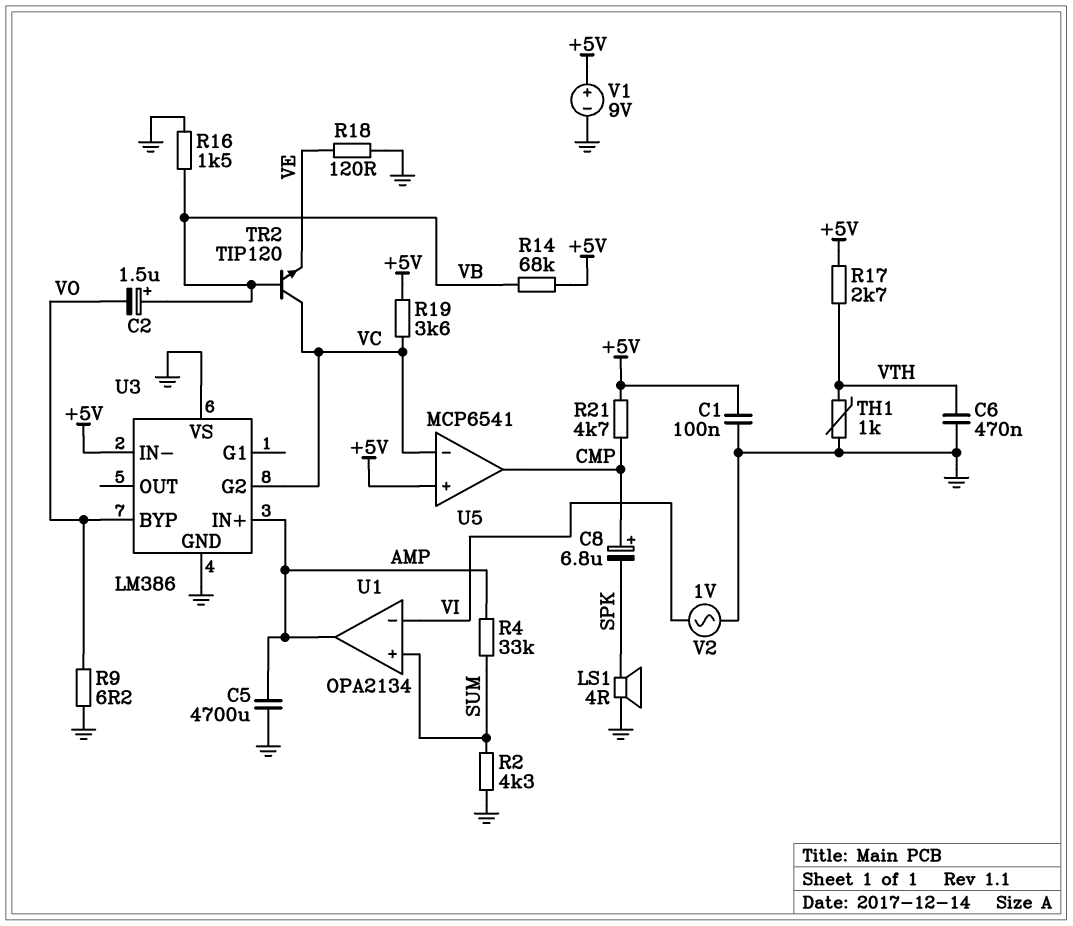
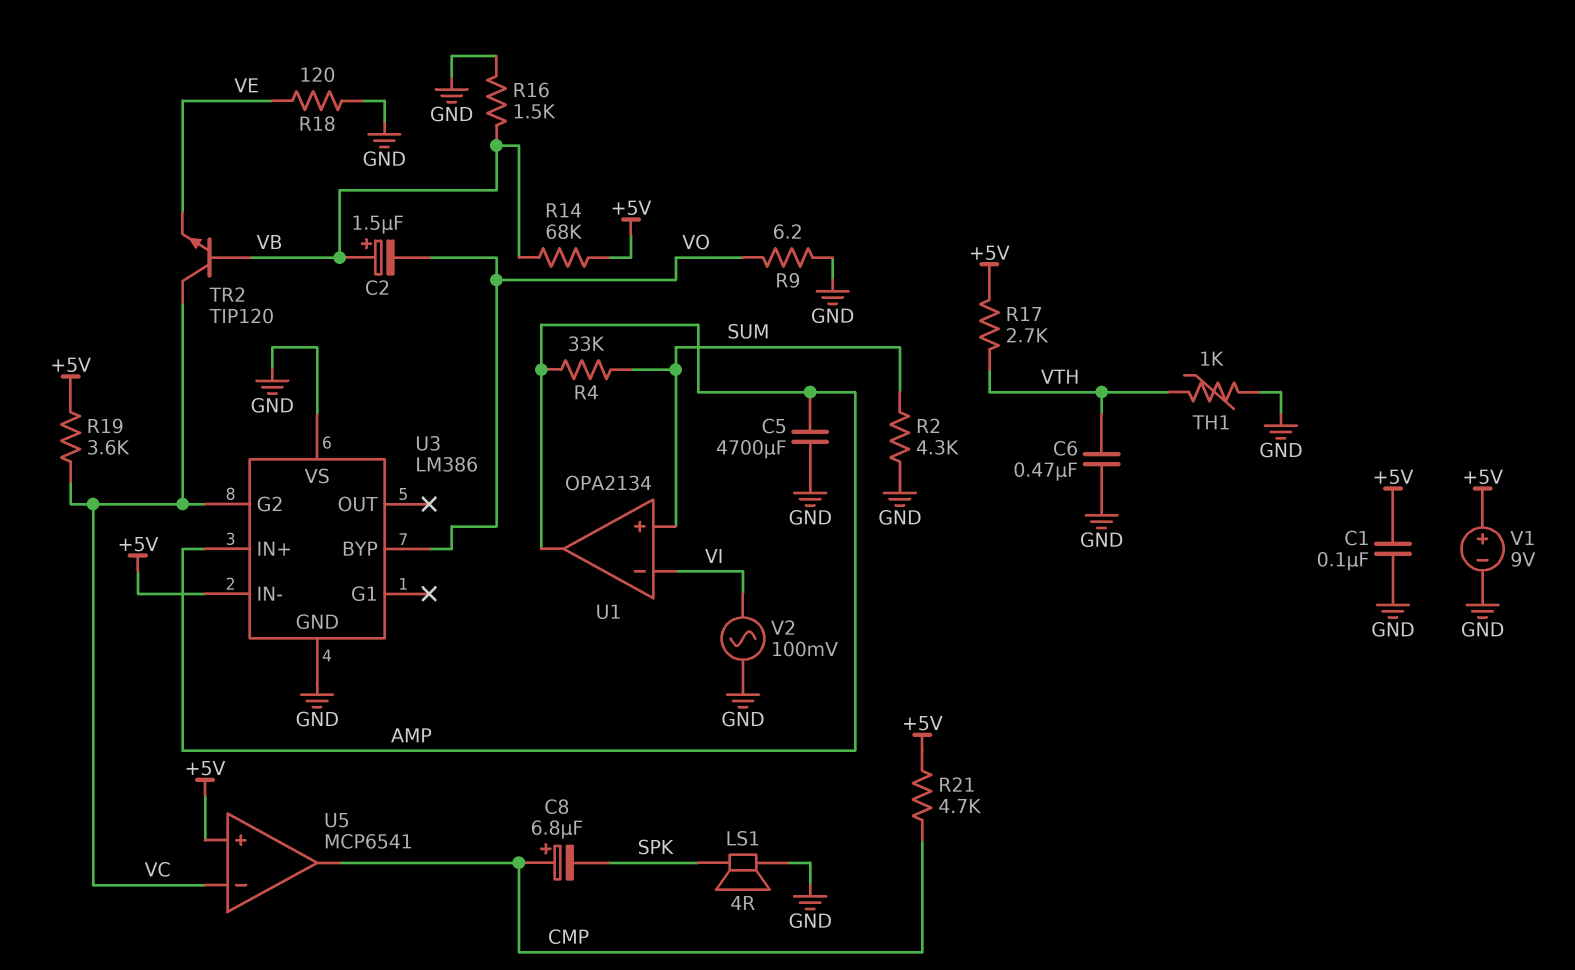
V2: AC 1V (GND, VI) -> AC 100mV (GND, VI)

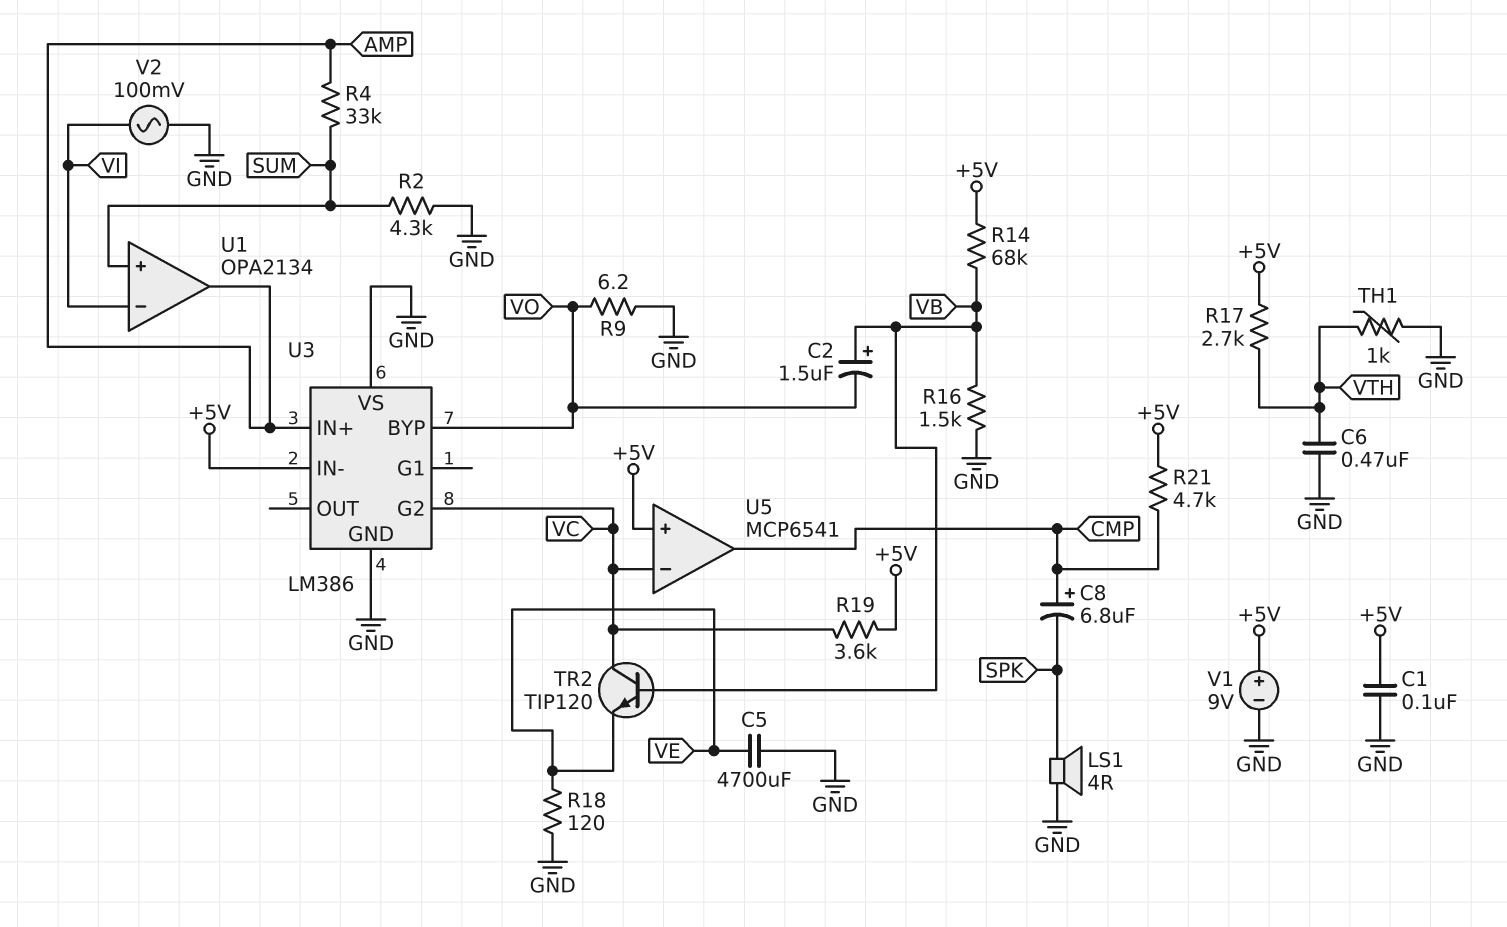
C5: 4700uF (AMP, GND) -> 4700uF (GND, VE)

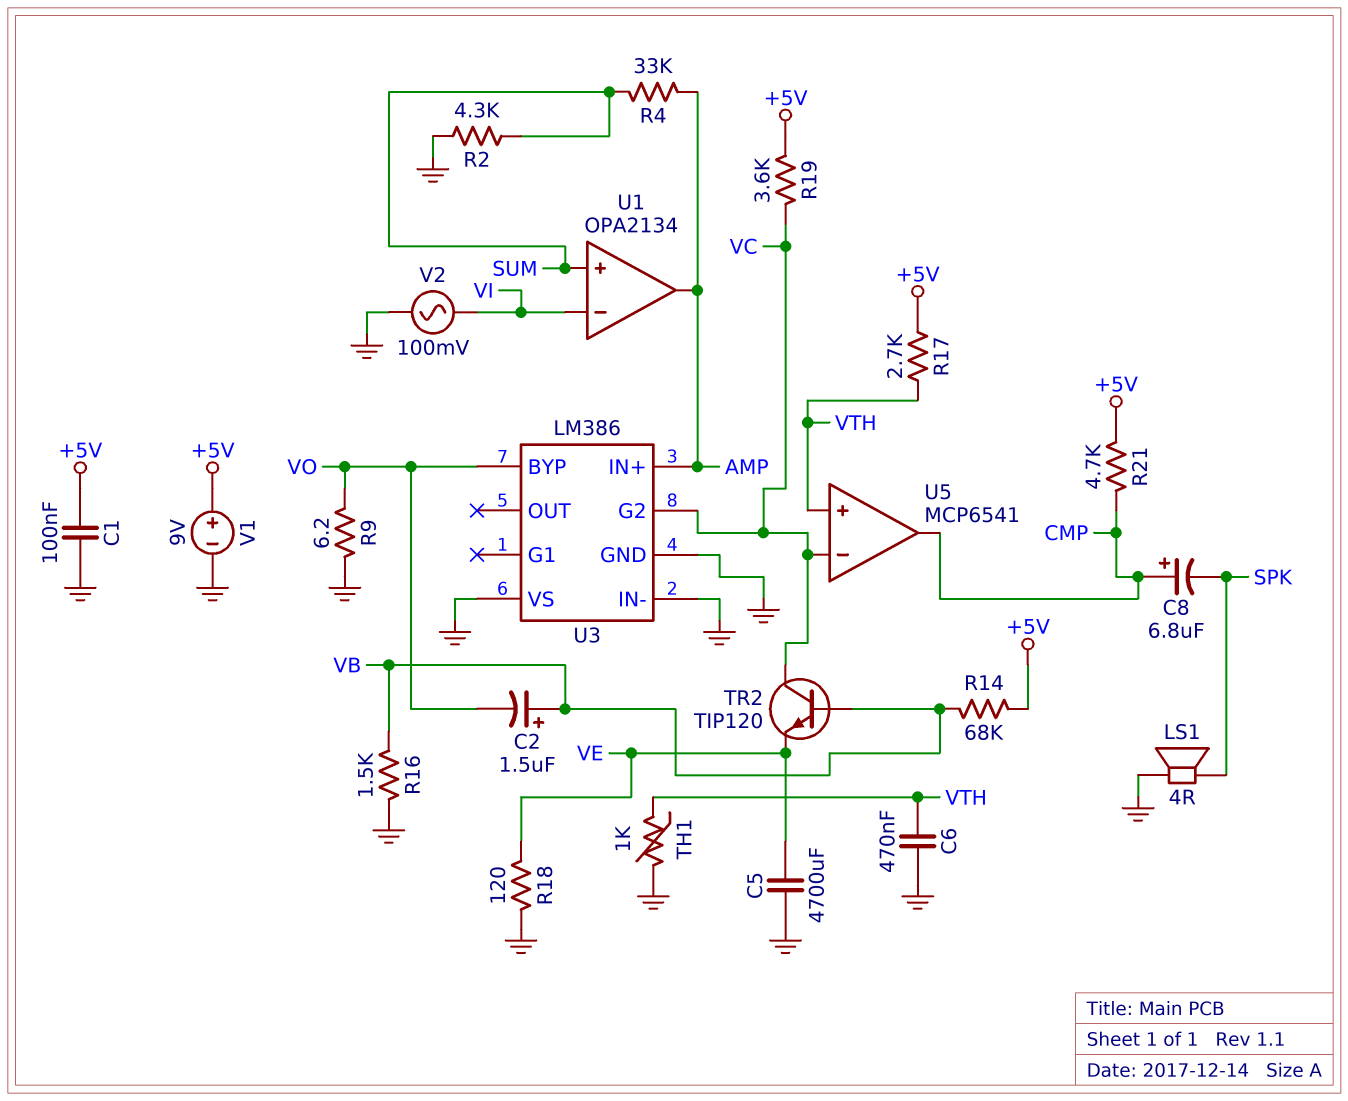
U3 pin IN-: +5V -> GND
U5 pin in+: +5V -> VTH

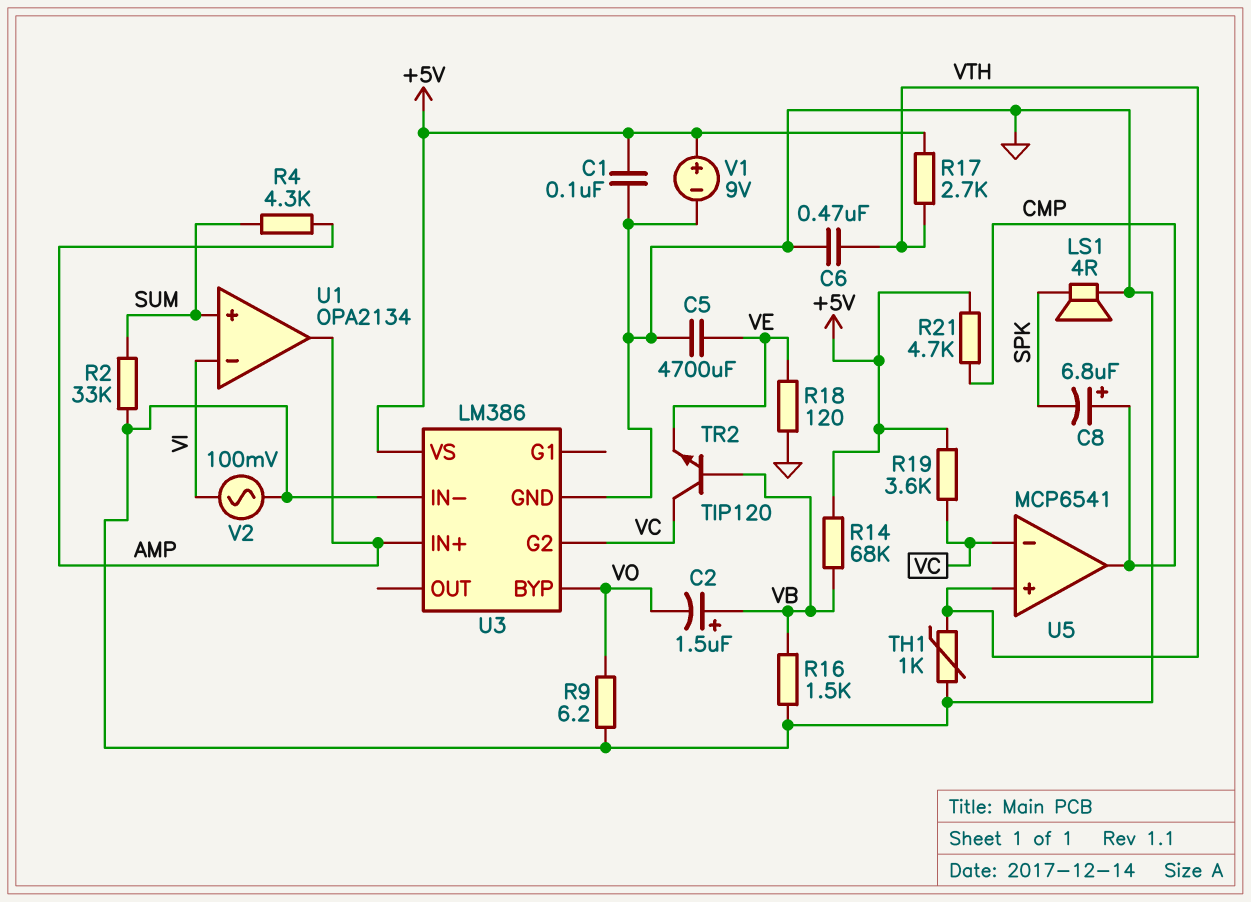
R2: 4.3k (GND, SUM) -> 33k (GND, SUM)
R4: 33k (AMP, SUM) -> 4.3k (AMP, SUM)
U3 pin VS: GND -> +5V

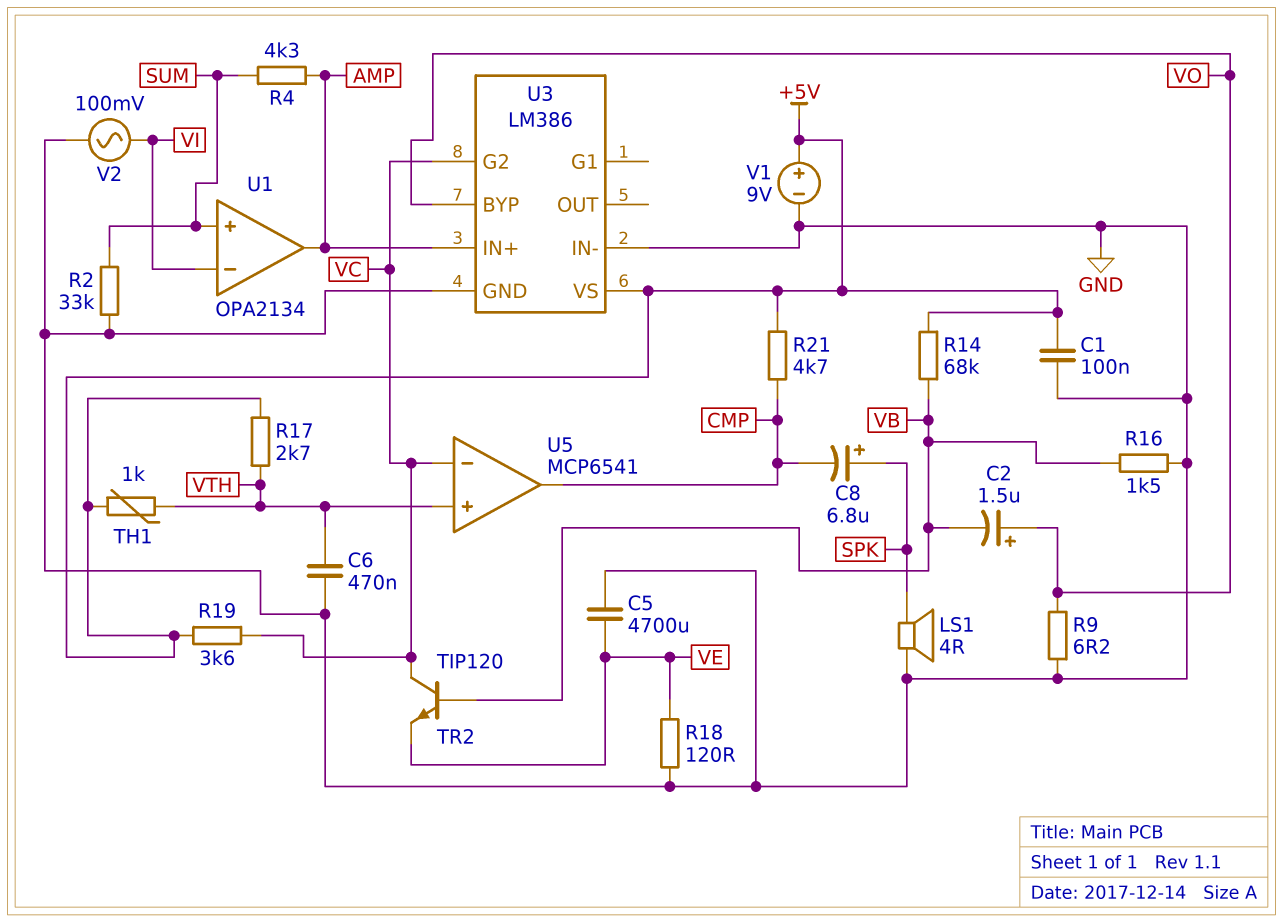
C2: 1.5uF (plus VB, minus VO) -> 1.5uF (plus VO, minus VB)
C8: 6.8uF (plus CMP, minus SPK) -> 6.8uF (plus SPK, minus CMP)
TH1: 1k (GND, VTH) -> 1k (+5V, VTH)

